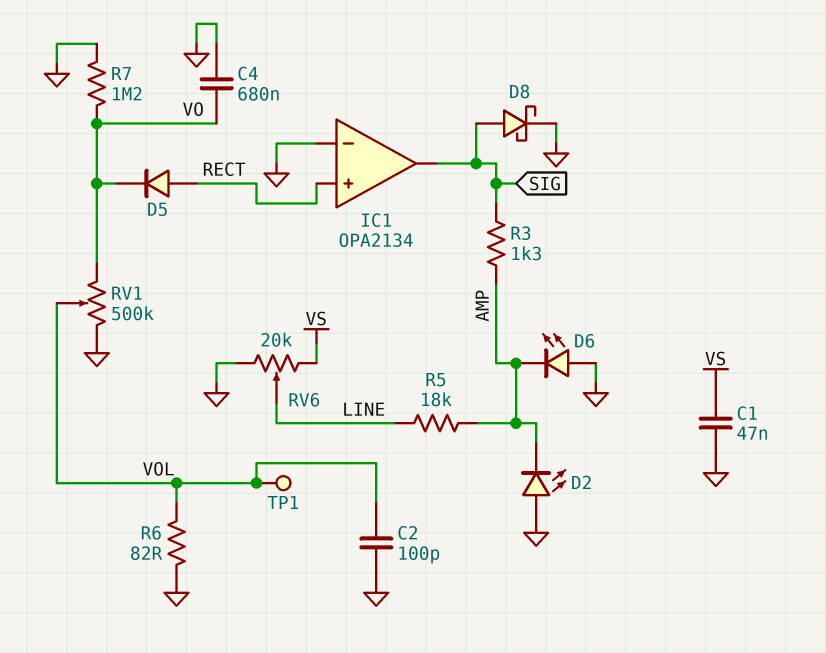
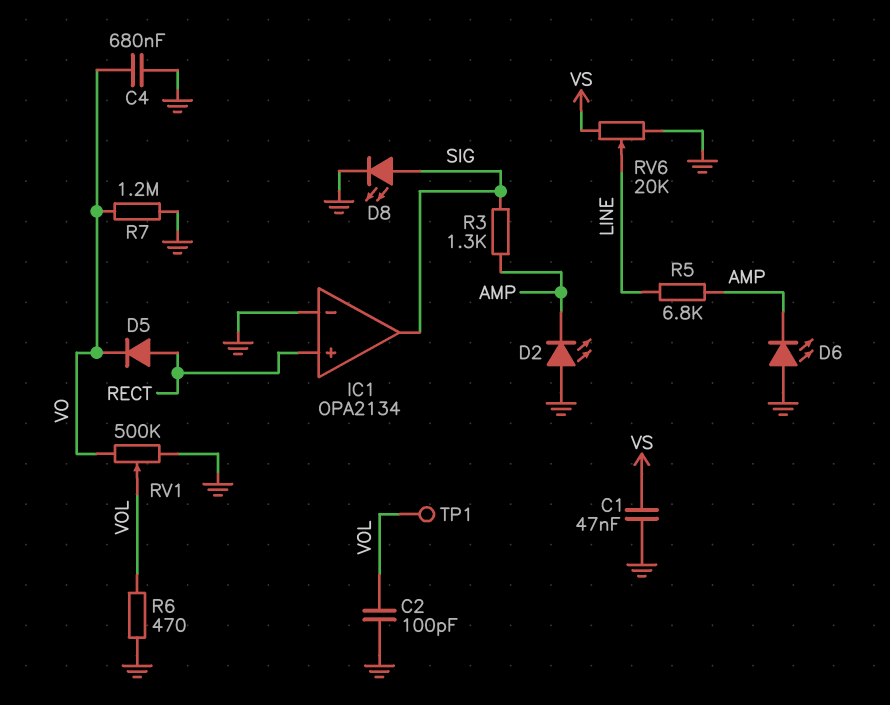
D8: schottky (A SIG, K GND) -> LED (A SIG, K GND)
R5: 18k (AMP, LINE) -> 6.8k (AMP, LINE)
R6: 82 (GND, VOL) -> 470 (GND, VOL)

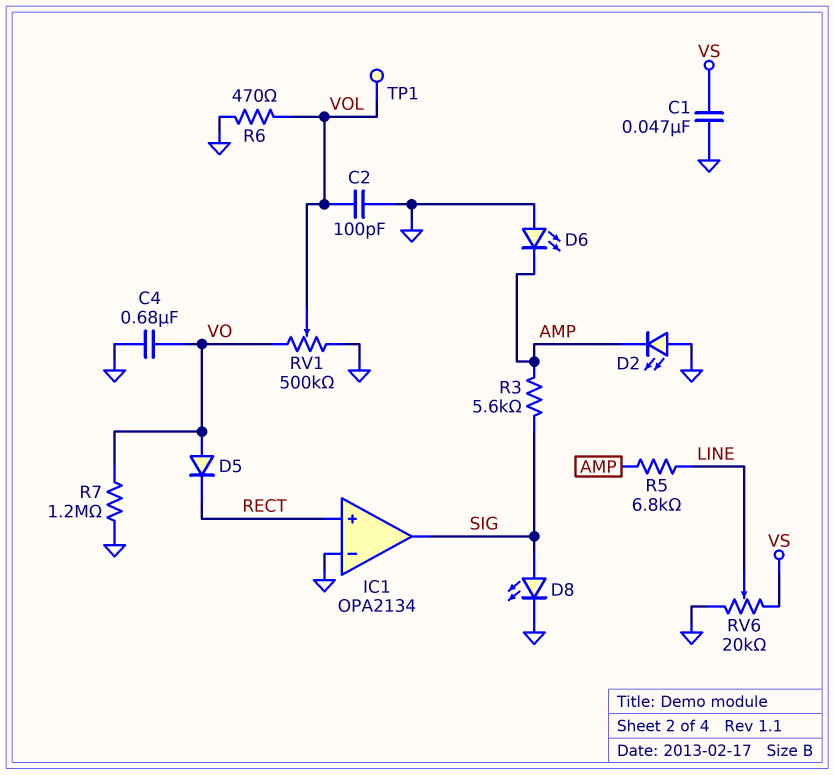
D5: diode (A RECT, K VO) -> diode (A VO, K RECT)
R3: 1.3k (AMP, SIG) -> 5.6k (AMP, SIG)

